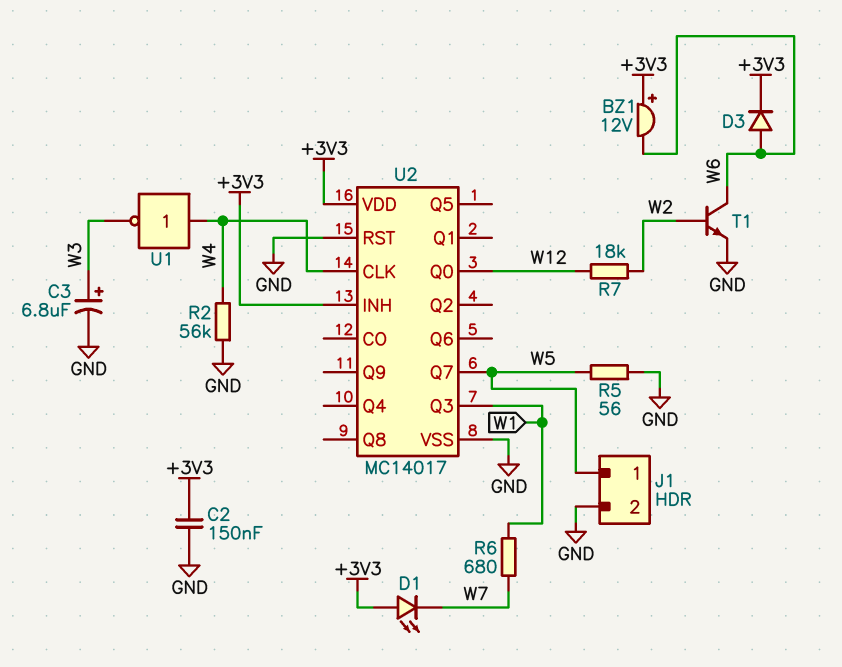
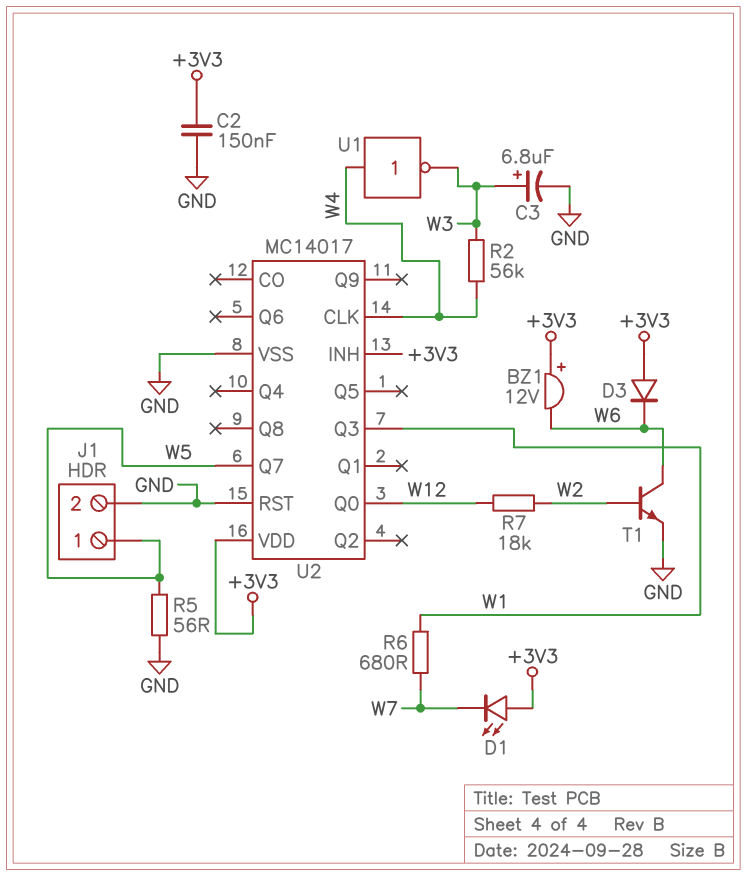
D3: diode (A W6, K +3V3) -> diode (A +3V3, K W6)
R2: 56k (GND, W4) -> 56k (W3, W4)

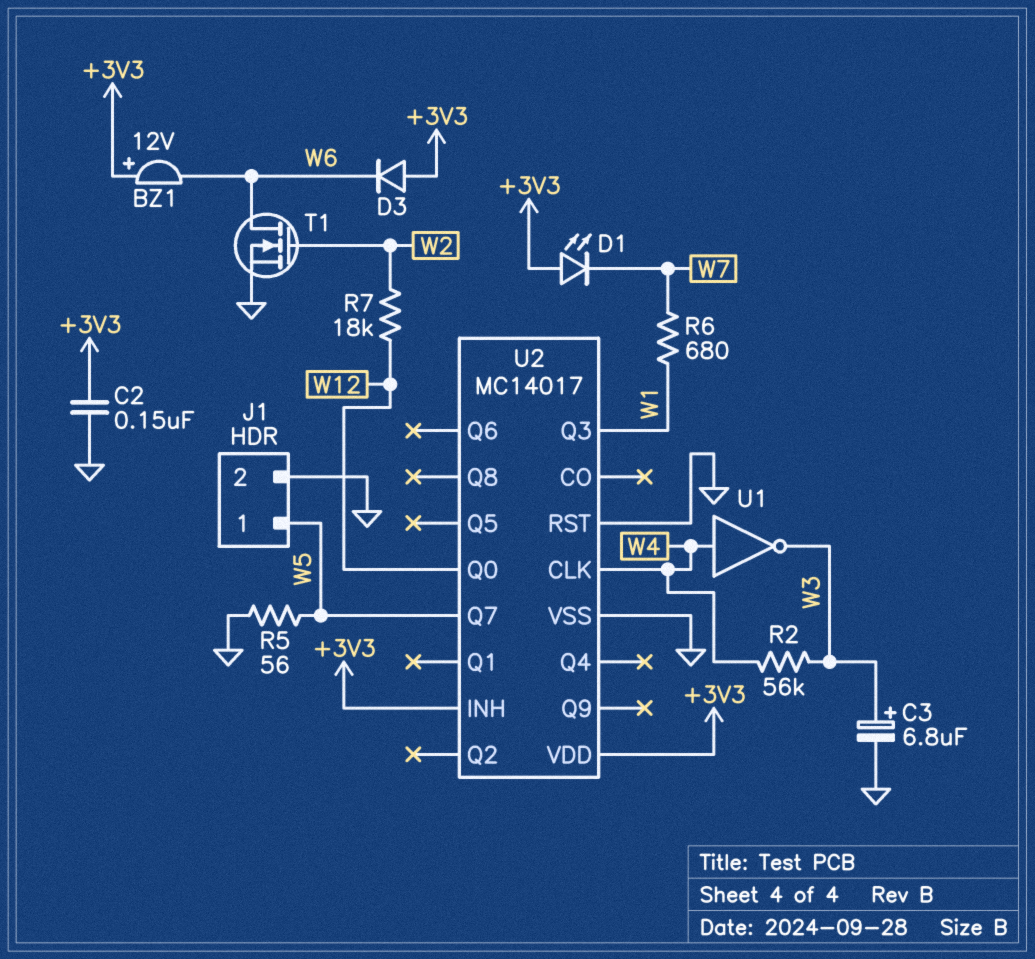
T1: NPN (B W2, C W6, E GND) -> NMOS (G W2, D W6, S GND)

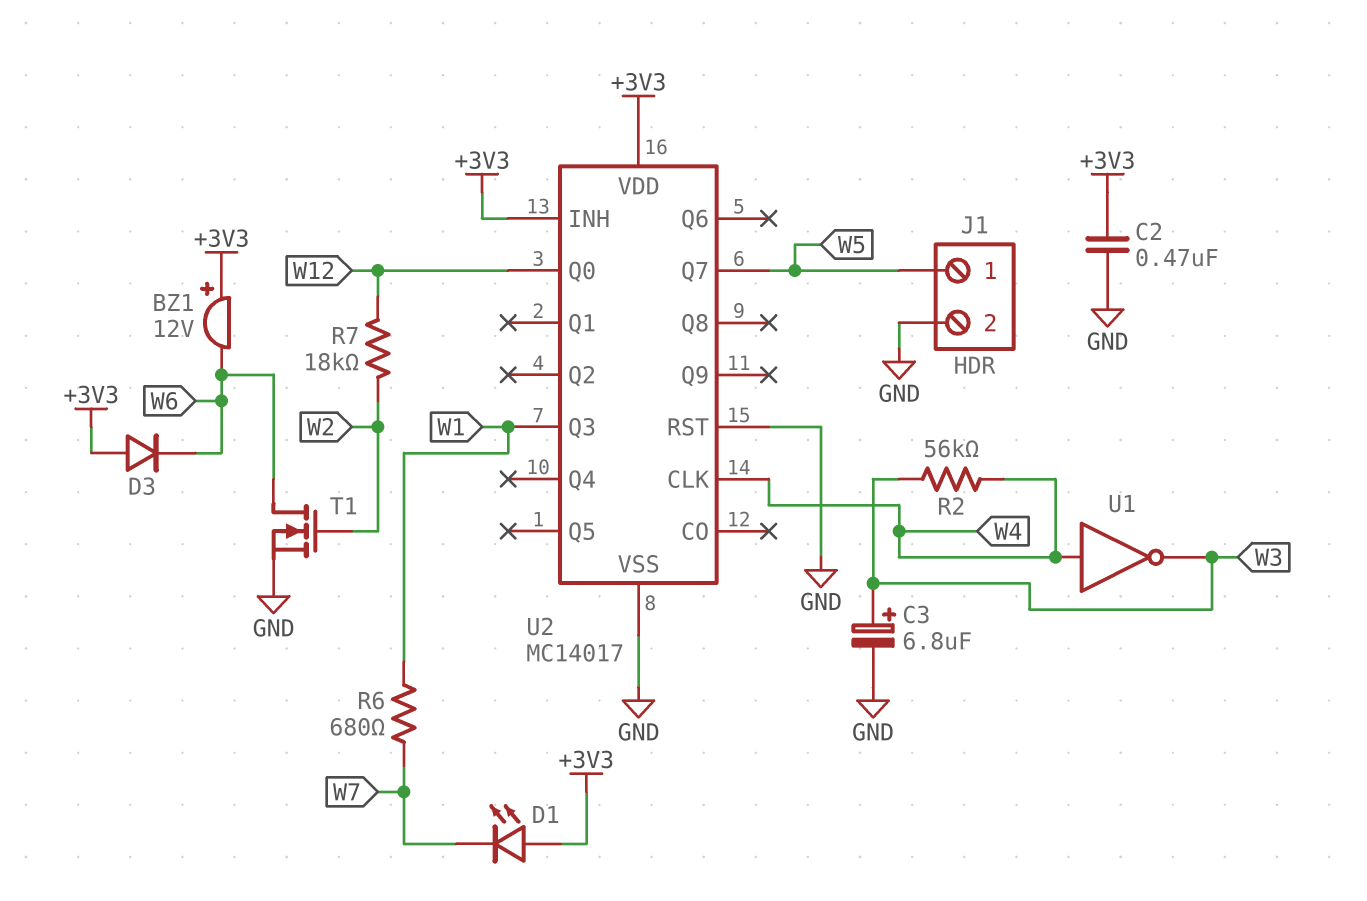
C2: 150nF (+3V3, GND) -> 470nF (+3V3, GND)
R5: 56 (GND, W5) -> none

